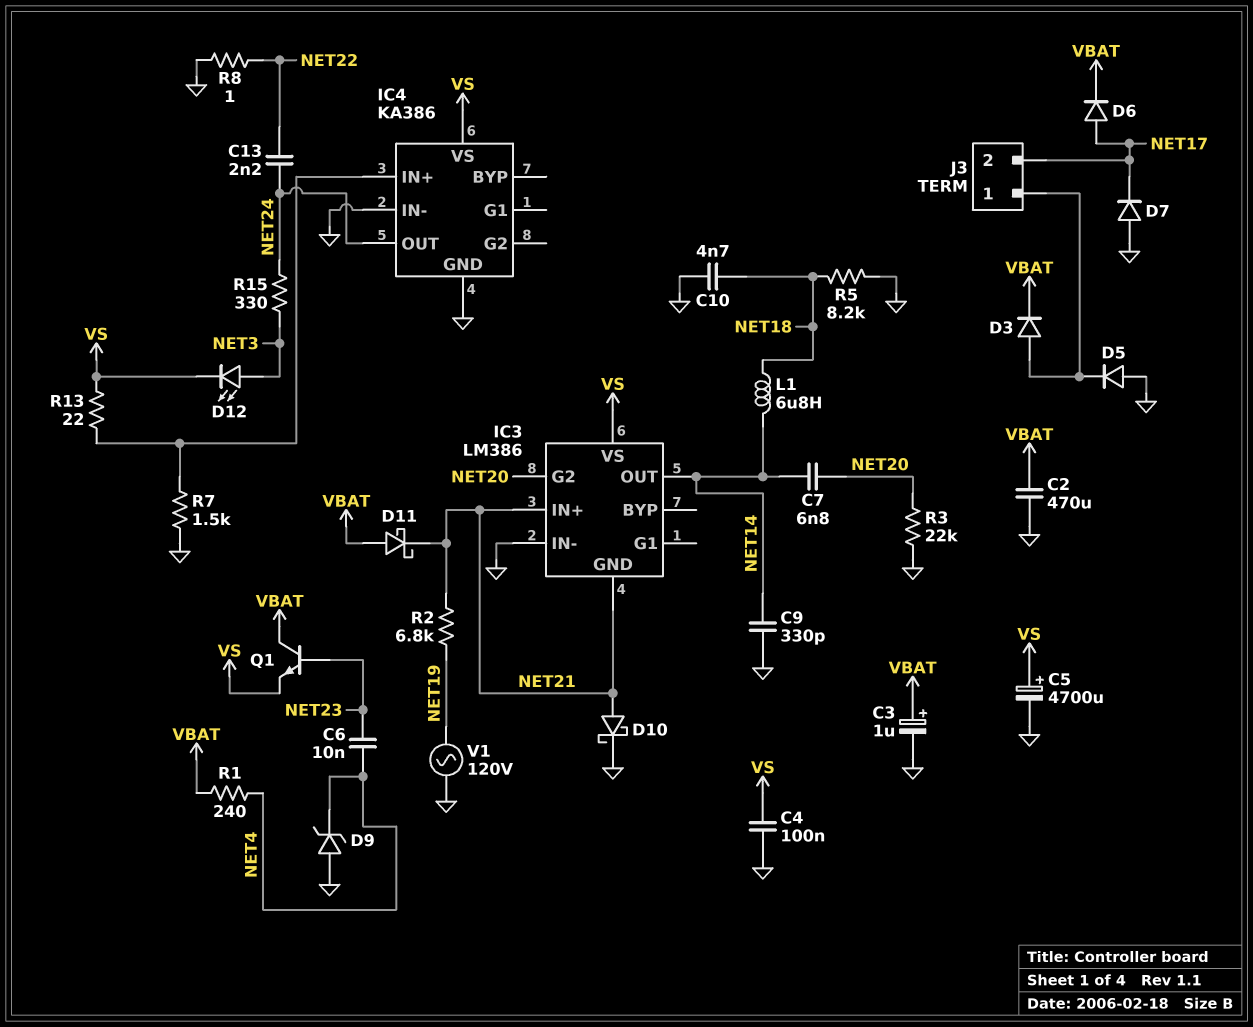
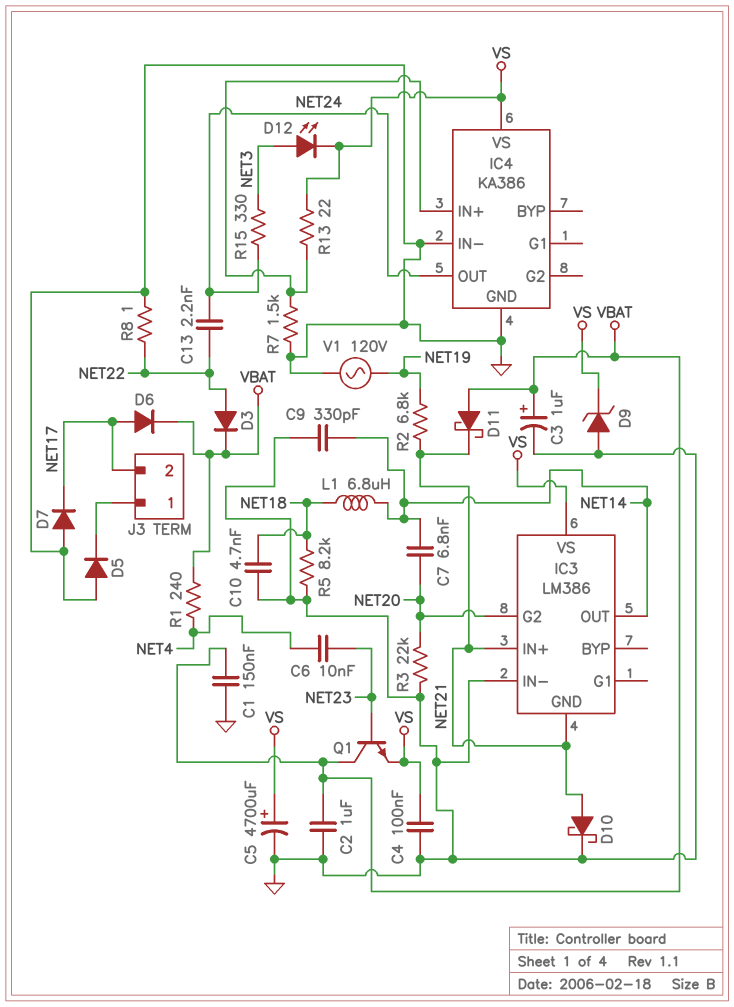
C1: none -> 150nF (GND, VBAT)
C2: 470uF (GND, VBAT) -> 1uF (GND, VBAT)
D3: diode (A J3/1, K VBAT) -> diode (A NET22, K VBAT)
D9: zener (A GND, K NET4) -> zener (A GND, K VS)

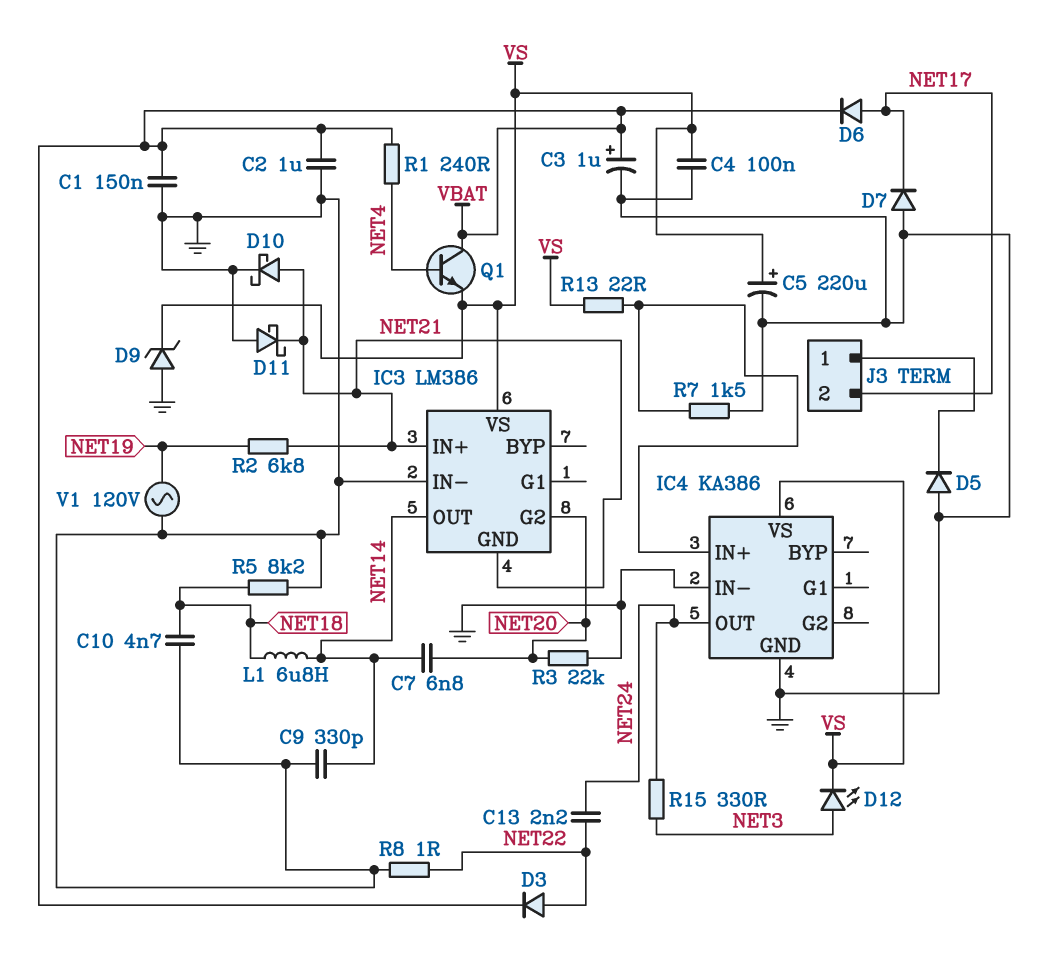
C5: 4700uF (plus VS, minus GND) -> 220uF (plus VS, minus GND)
C6: 10nF (NET4, NET23) -> none
D11: schottky (A VBAT, K NET21) -> schottky (A GND, K NET21)
Q1: NPN (B NET23, C VBAT, E VS) -> NPN (B NET4, C VBAT, E VS)

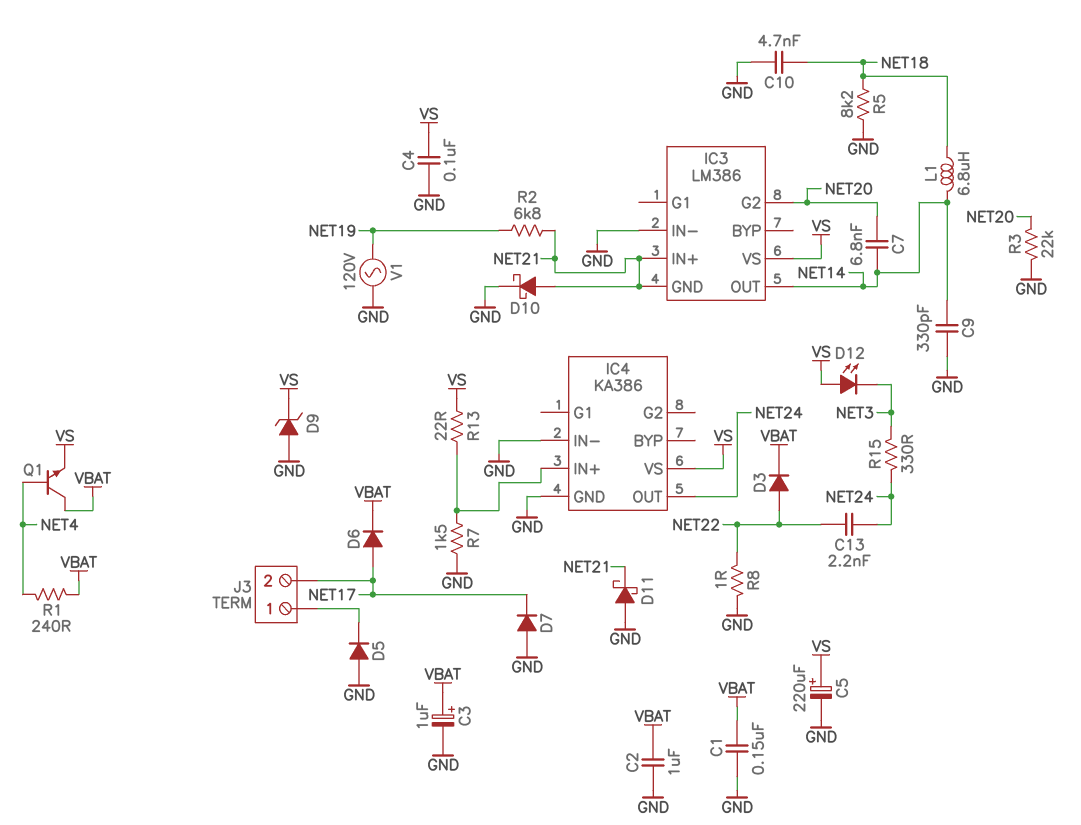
D12: LED (A NET3, K VS) -> LED (A VS, K NET3)

